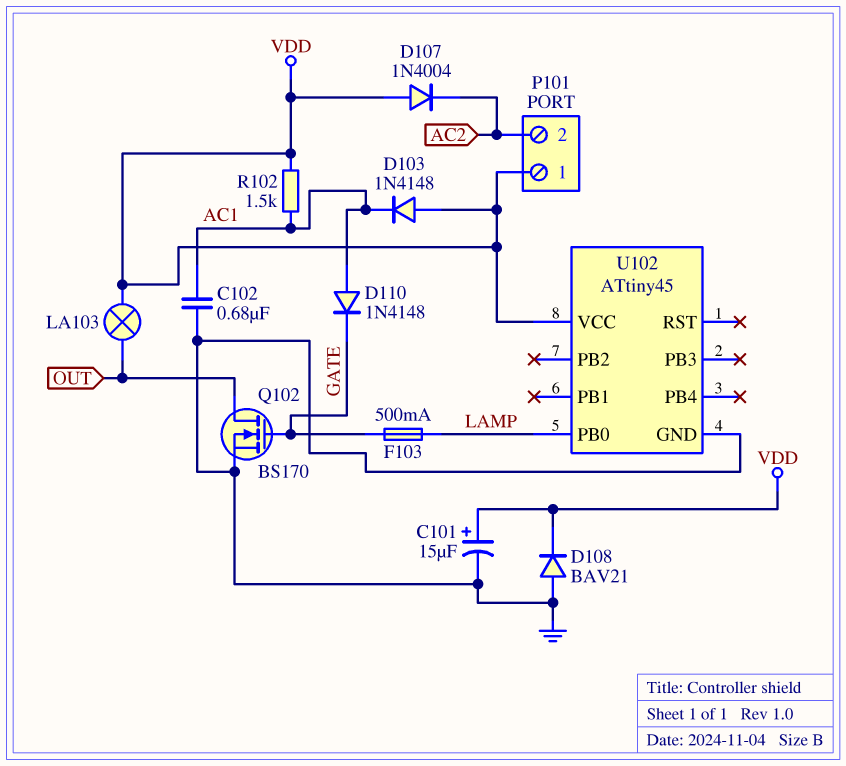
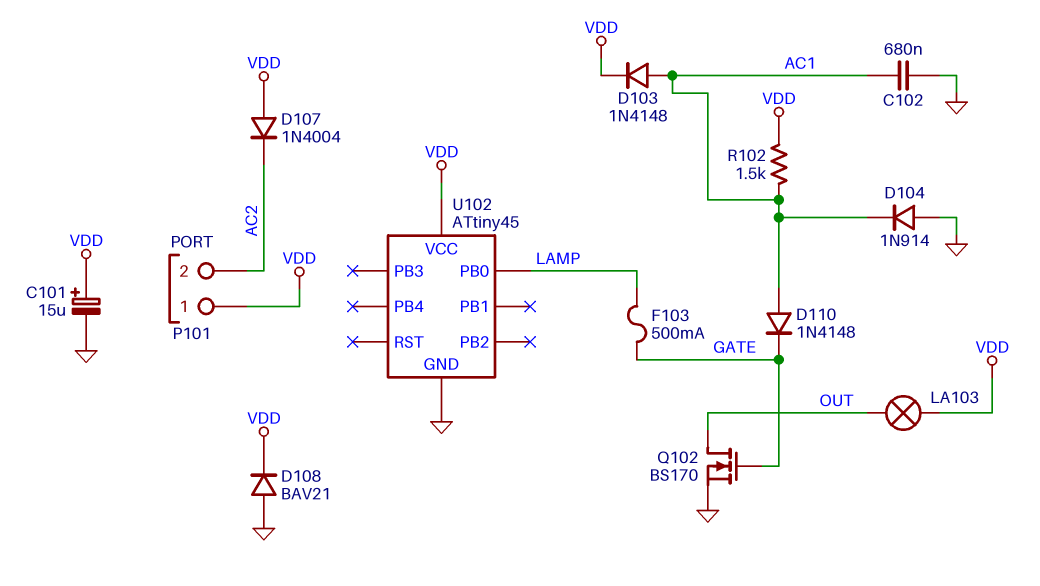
D103: diode 1N4148 (A VDD, K AC1) -> diode 1N4148 (A AC1, K VDD)
D104: none -> diode 1N914 (A GND, K AC1)

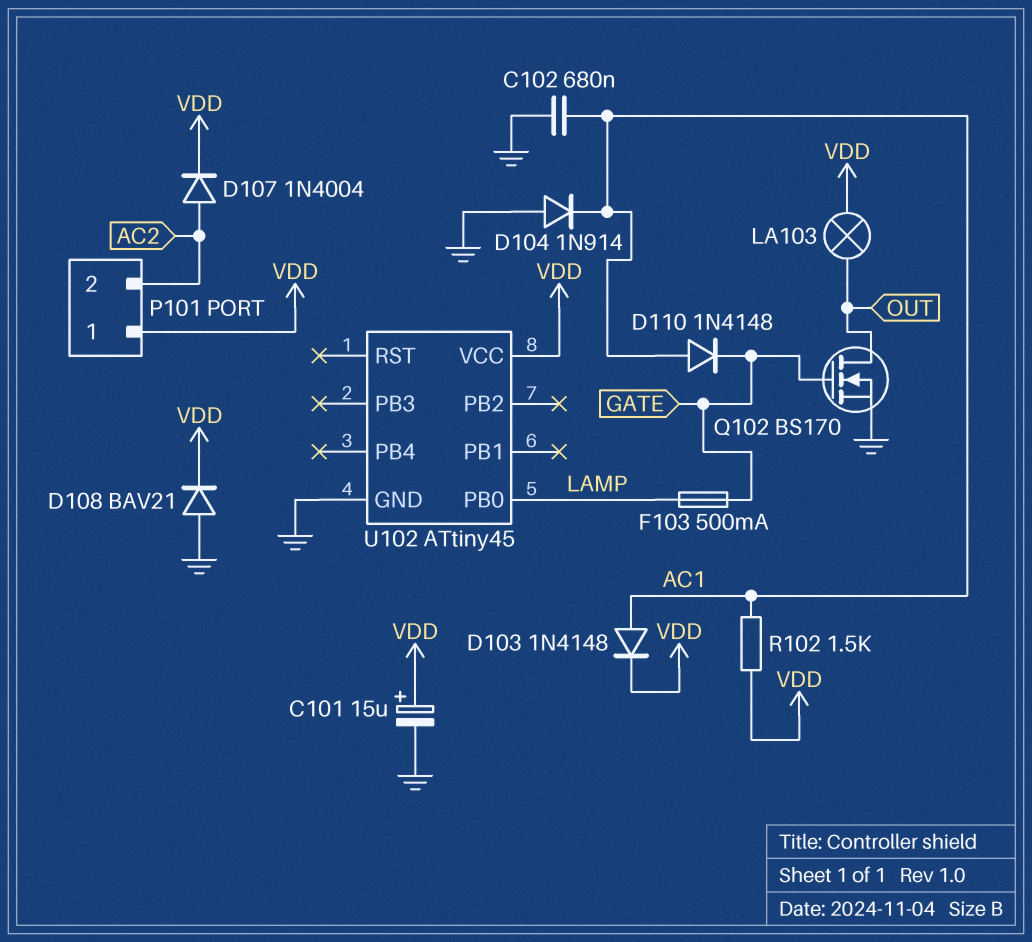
D107: diode 1N4004 (A VDD, K AC2) -> diode 1N4004 (A AC2, K VDD)

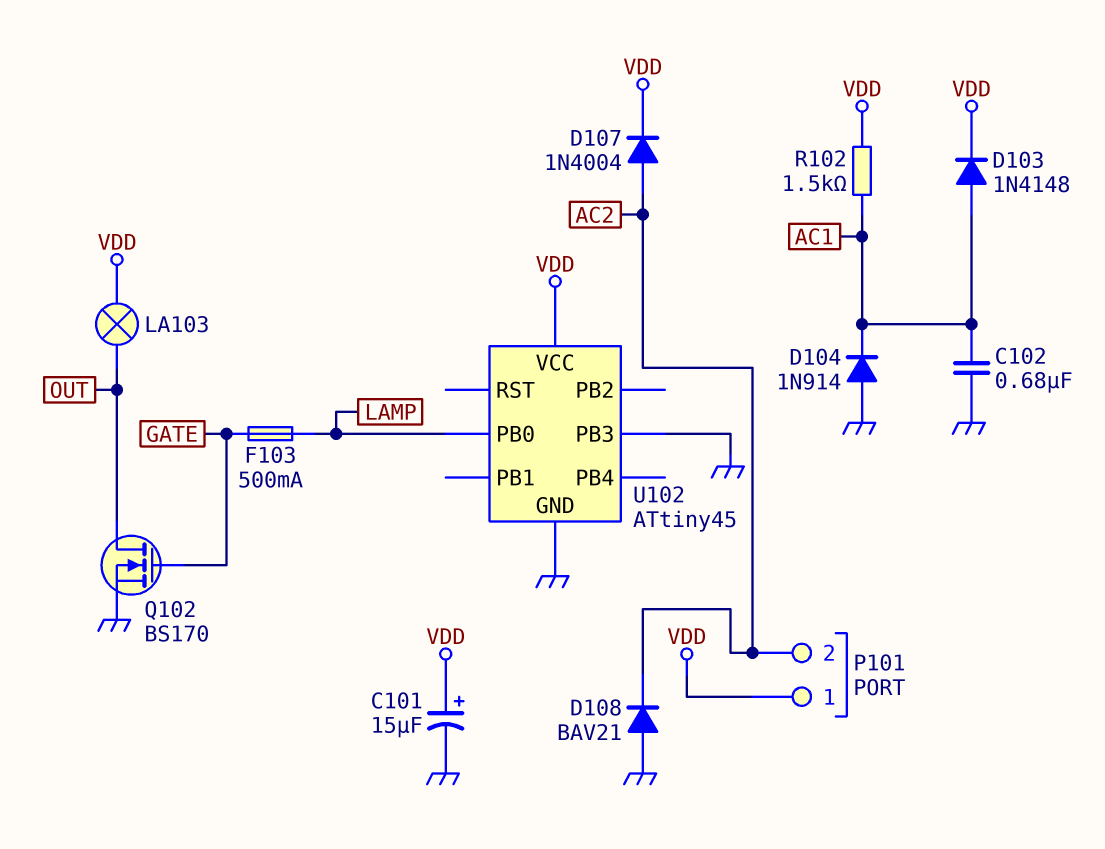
D108: diode BAV21 (A GND, K VDD) -> diode BAV21 (A GND, K AC2)
D110: diode 1N4148 (A AC1, K GATE) -> none
U102 pin PB3: none -> GND

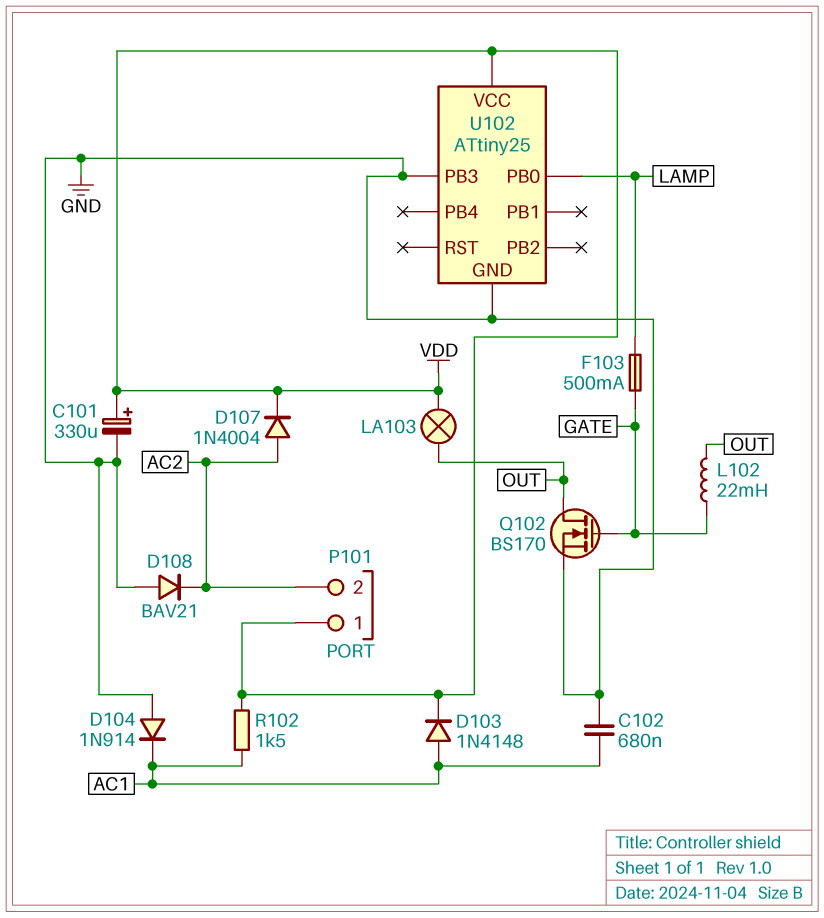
C101: 15uF (plus VDD, minus GND) -> 330uF (plus VDD, minus GND)
L102: none -> 22mH (GATE, OUT)
U102: ATtiny45 -> ATtiny25

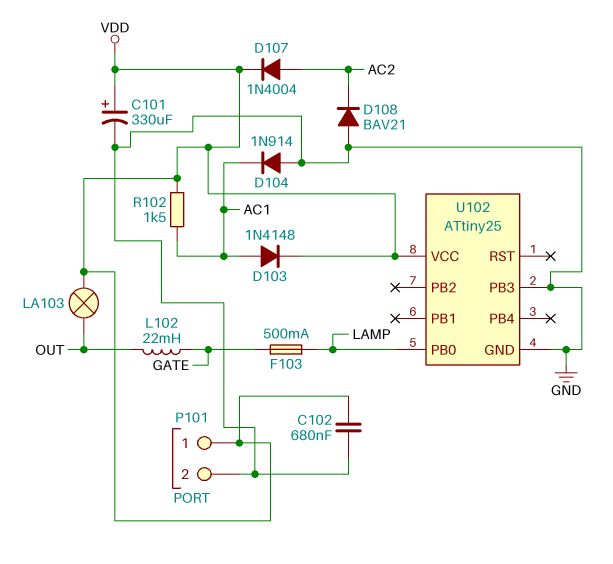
C102: 680nF (AC1, GND) -> 680nF (GND, VDD)
P101 pin 2: AC2 -> GND
Q102: NMOS BS170 (G GATE, D OUT, S GND) -> none

